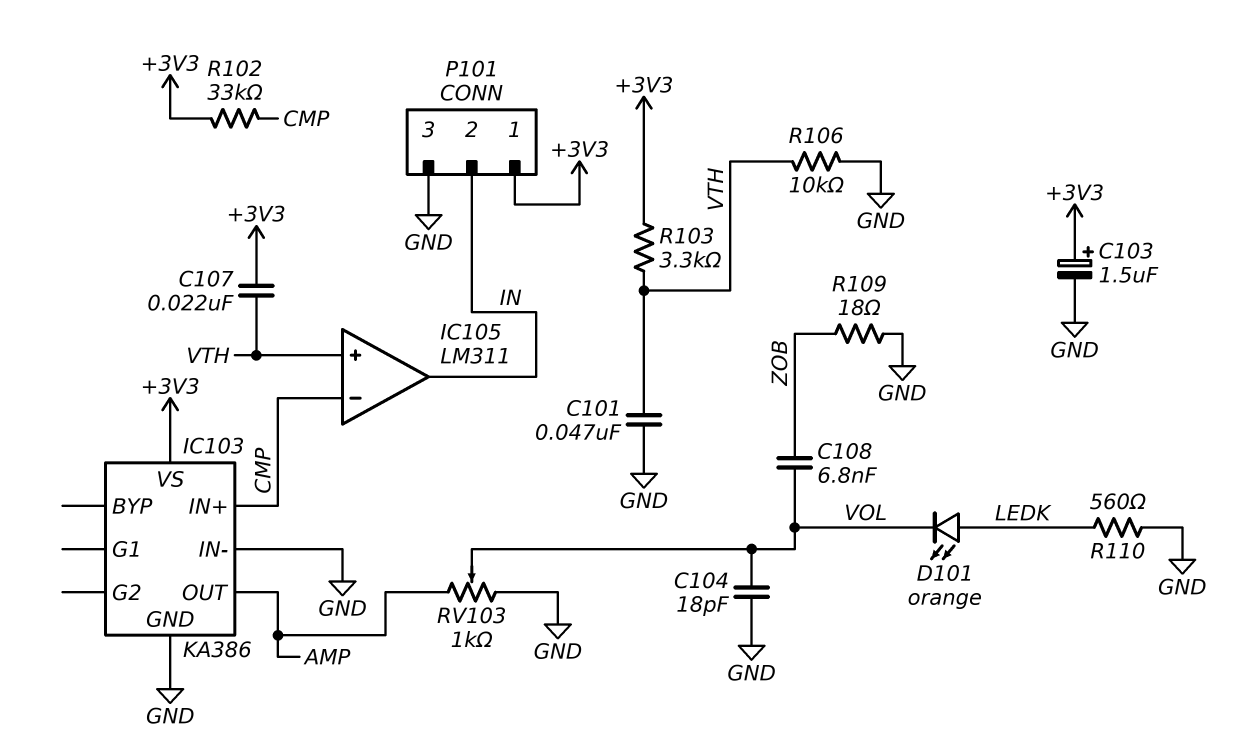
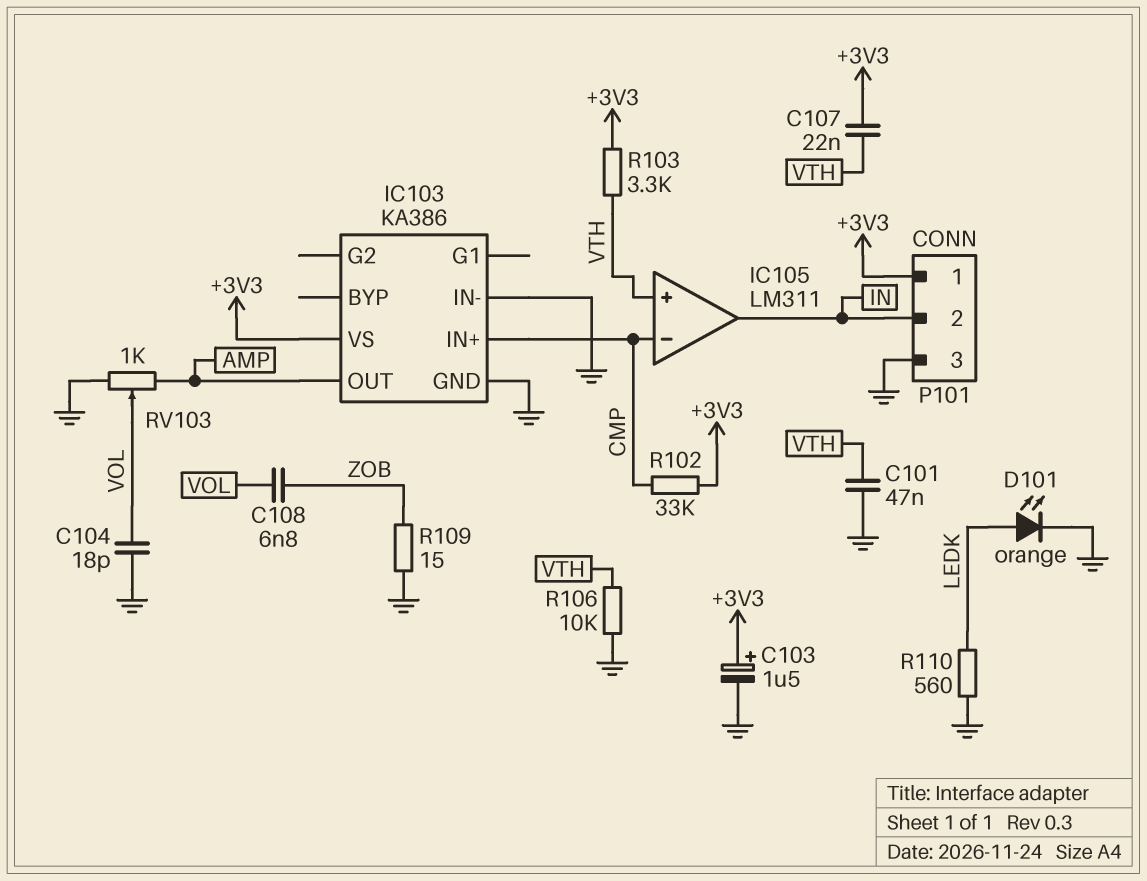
D101: LED orange (A LEDK, K VOL) -> LED orange (A LEDK, K GND)
R109: 18 (GND, ZOB) -> 15 (GND, ZOB)

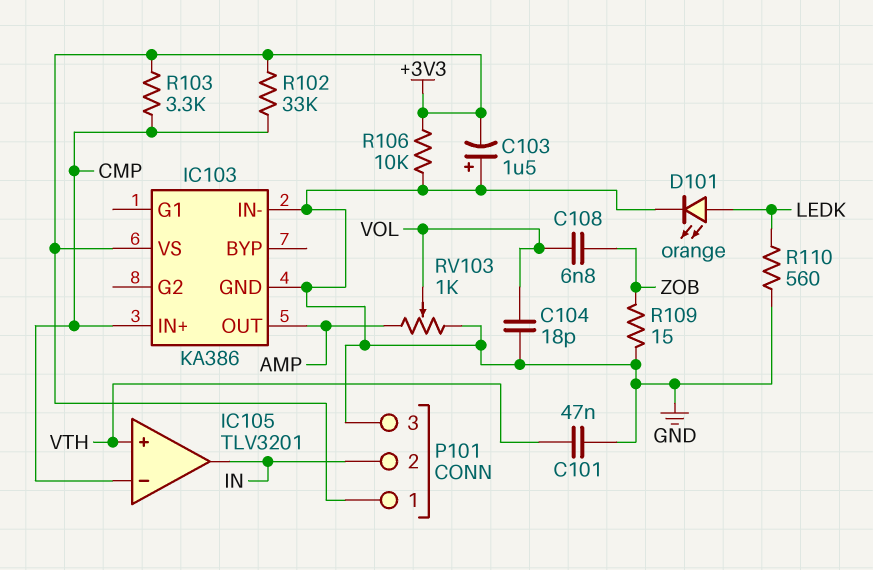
C103: 1.5uF (plus +3V3, minus GND) -> 1.5uF (plus GND, minus +3V3)
C107: 22nF (+3V3, VTH) -> none
IC105: LM311 -> TLV3201
R103: 3.3k (+3V3, VTH) -> 3.3k (+3V3, CMP)
R106: 10k (GND, VTH) -> 10k (+3V3, GND)

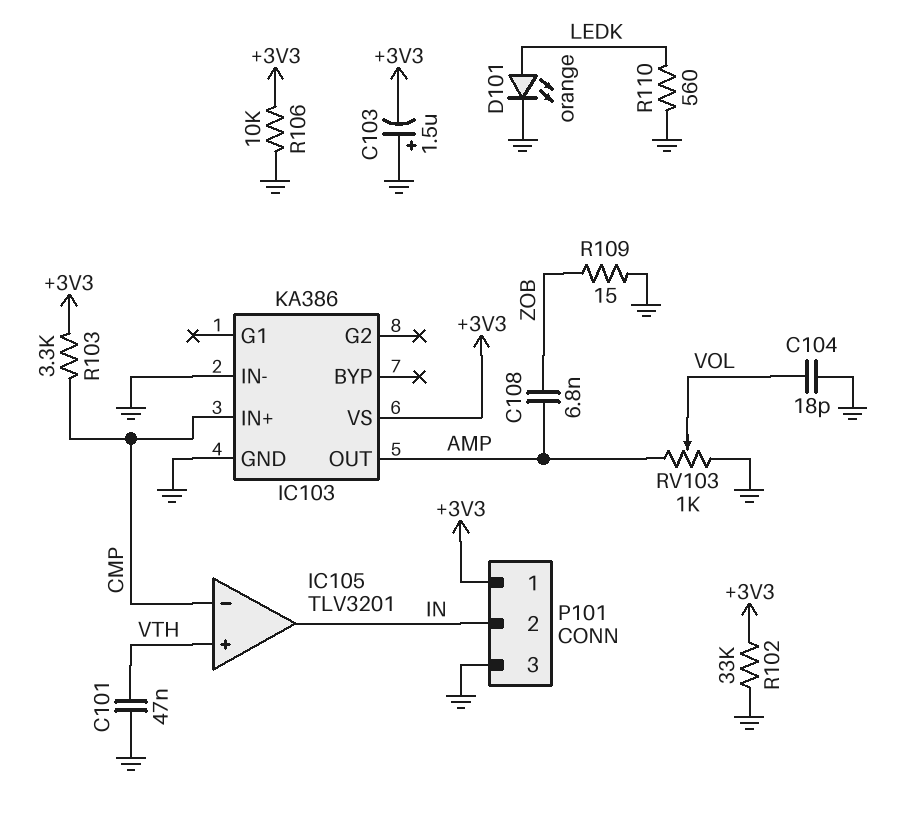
C108: 6.8nF (VOL, ZOB) -> 6.8nF (AMP, ZOB)
R102: 33k (+3V3, CMP) -> 33k (+3V3, GND)

